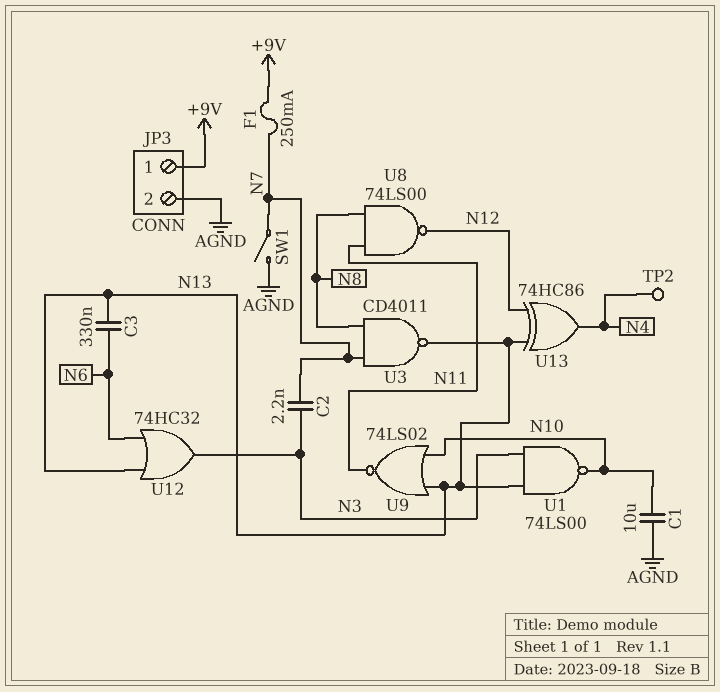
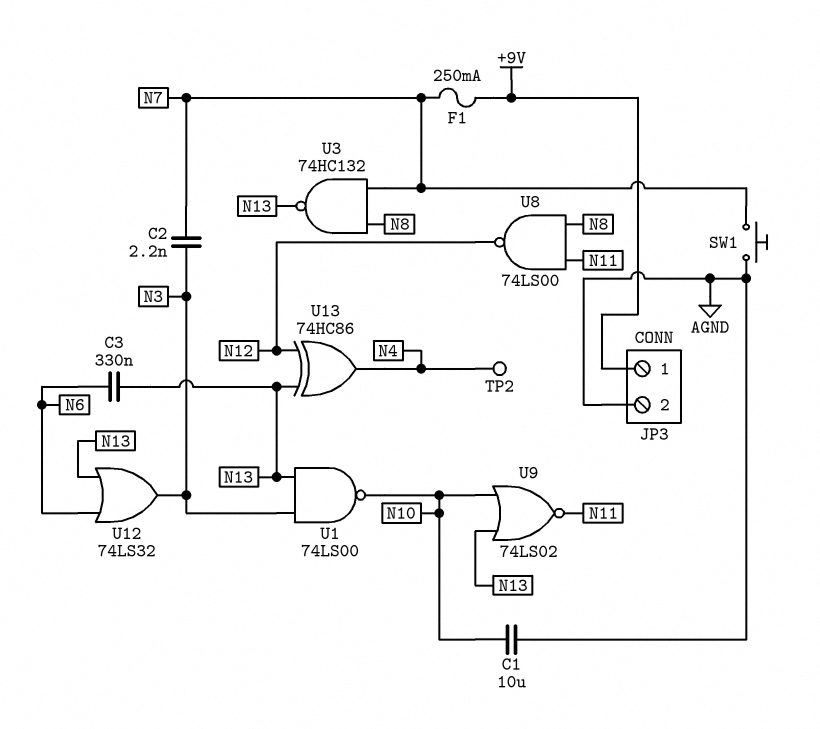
SW1: switch (AGND, N7) -> button (AGND, N7)
U3: NAND CD4011 (in N7, in N8, out N13) -> NAND 74HC132 (in N7, in N8, out N13)
U12: OR 74HC32 (in N6, in N13, out N3) -> OR 74LS32 (in N6, in N13, out N3)

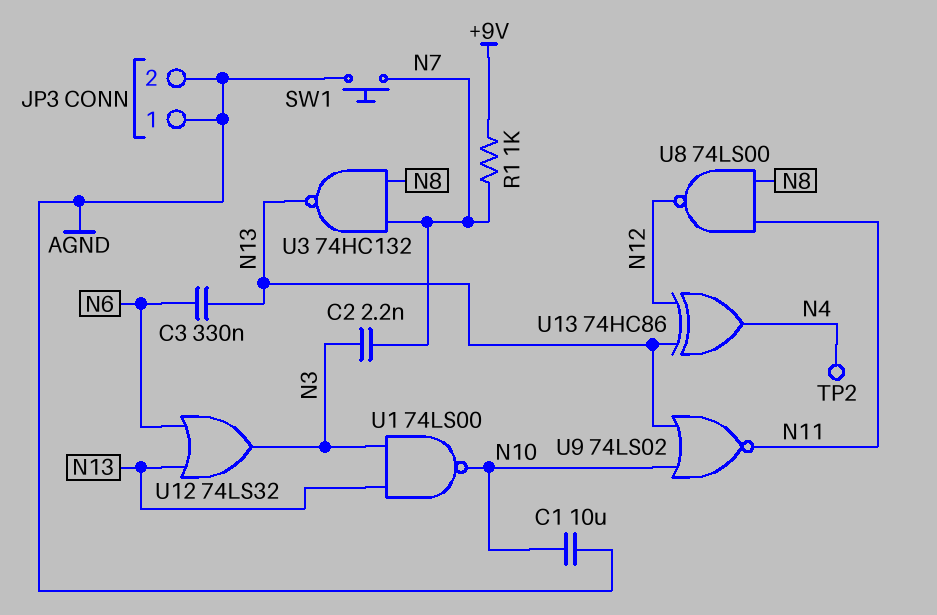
F1: 250mA (+9V, N7) -> none
JP3 pin 1: +9V -> AGND
R1: none -> 1k (+9V, N7)

